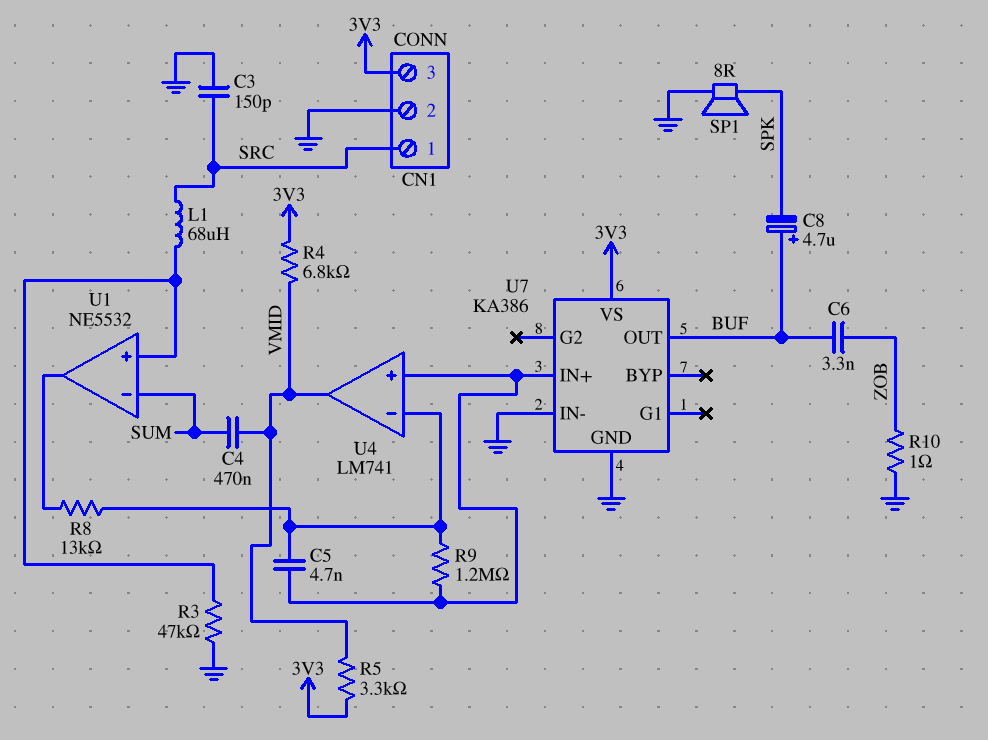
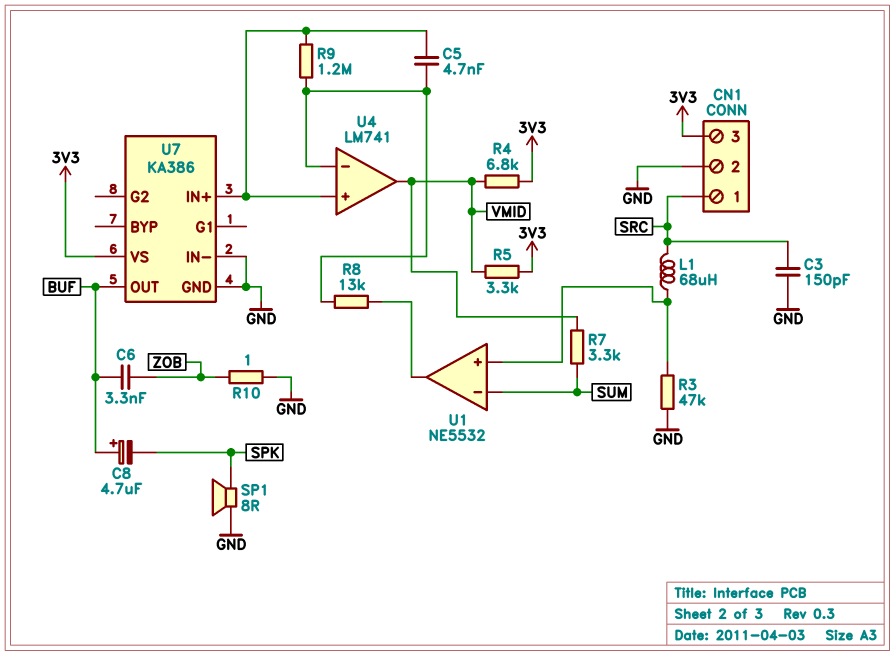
C4: 470nF (SUM, VMID) -> none
R7: none -> 3.3k (SUM, VMID)

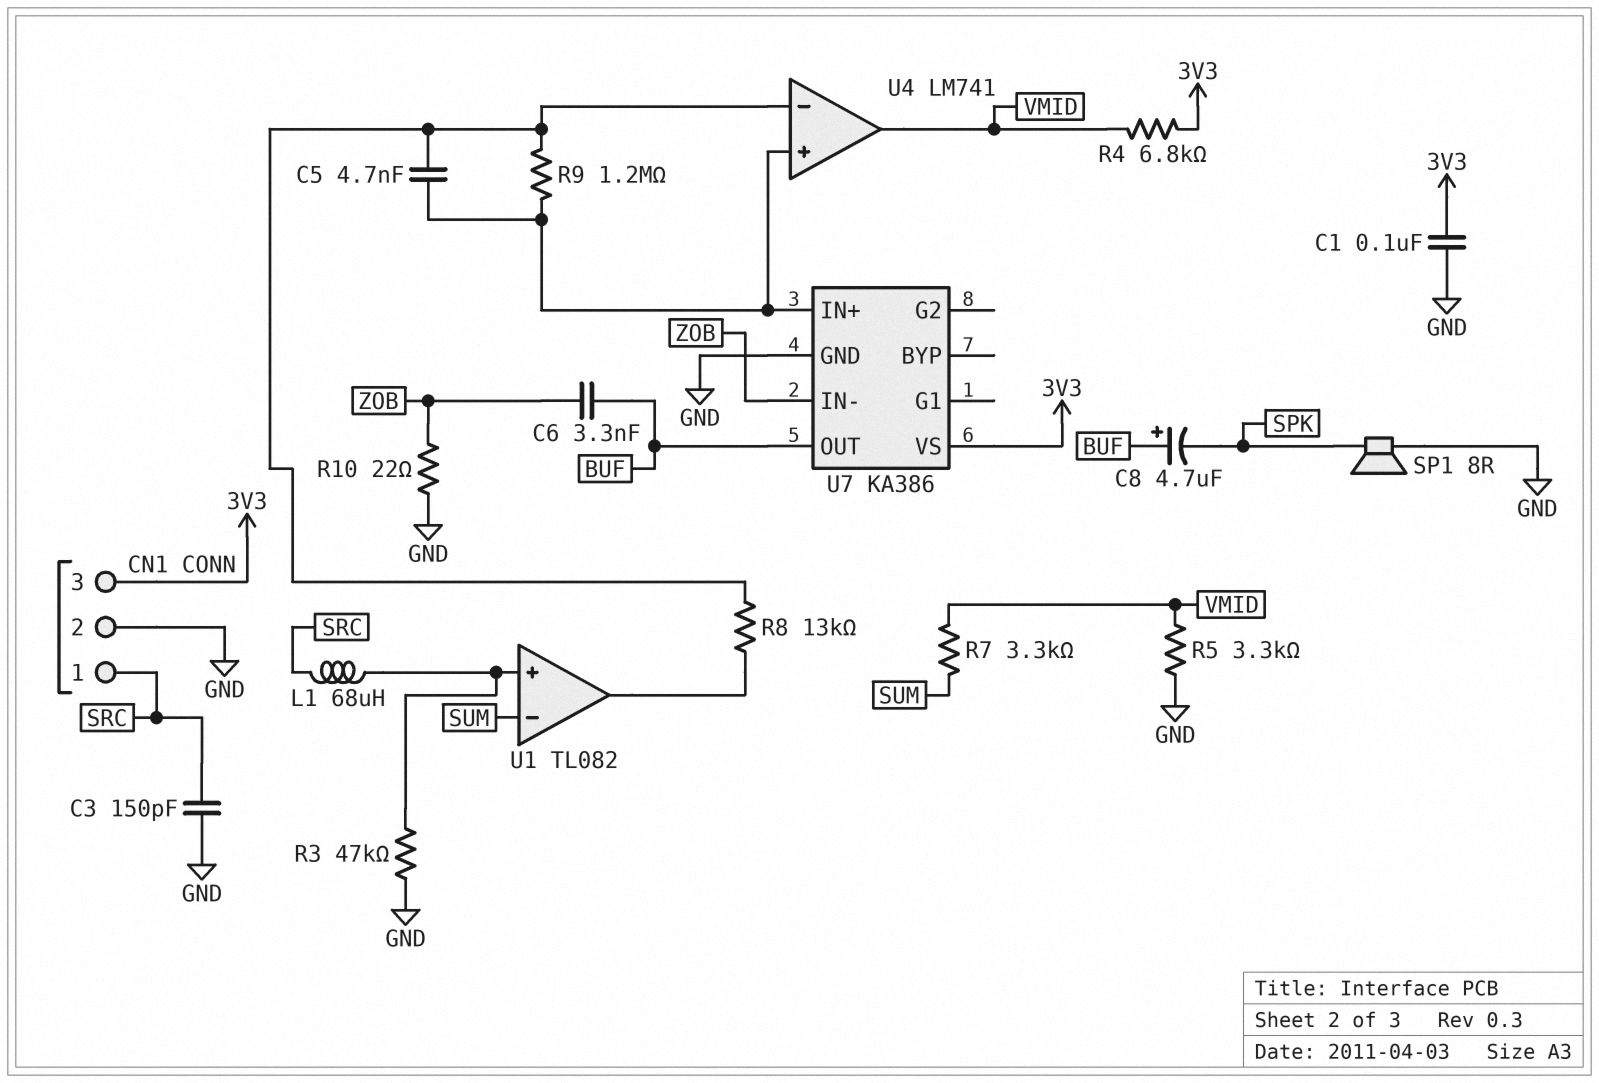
C1: none -> 100nF (3V3, GND)
R5: 3.3k (3V3, VMID) -> 3.3k (GND, VMID)
R10: 1 (GND, ZOB) -> 22 (GND, ZOB)
U1: NE5532 -> TL082
U7 pin IN-: GND -> ZOB

